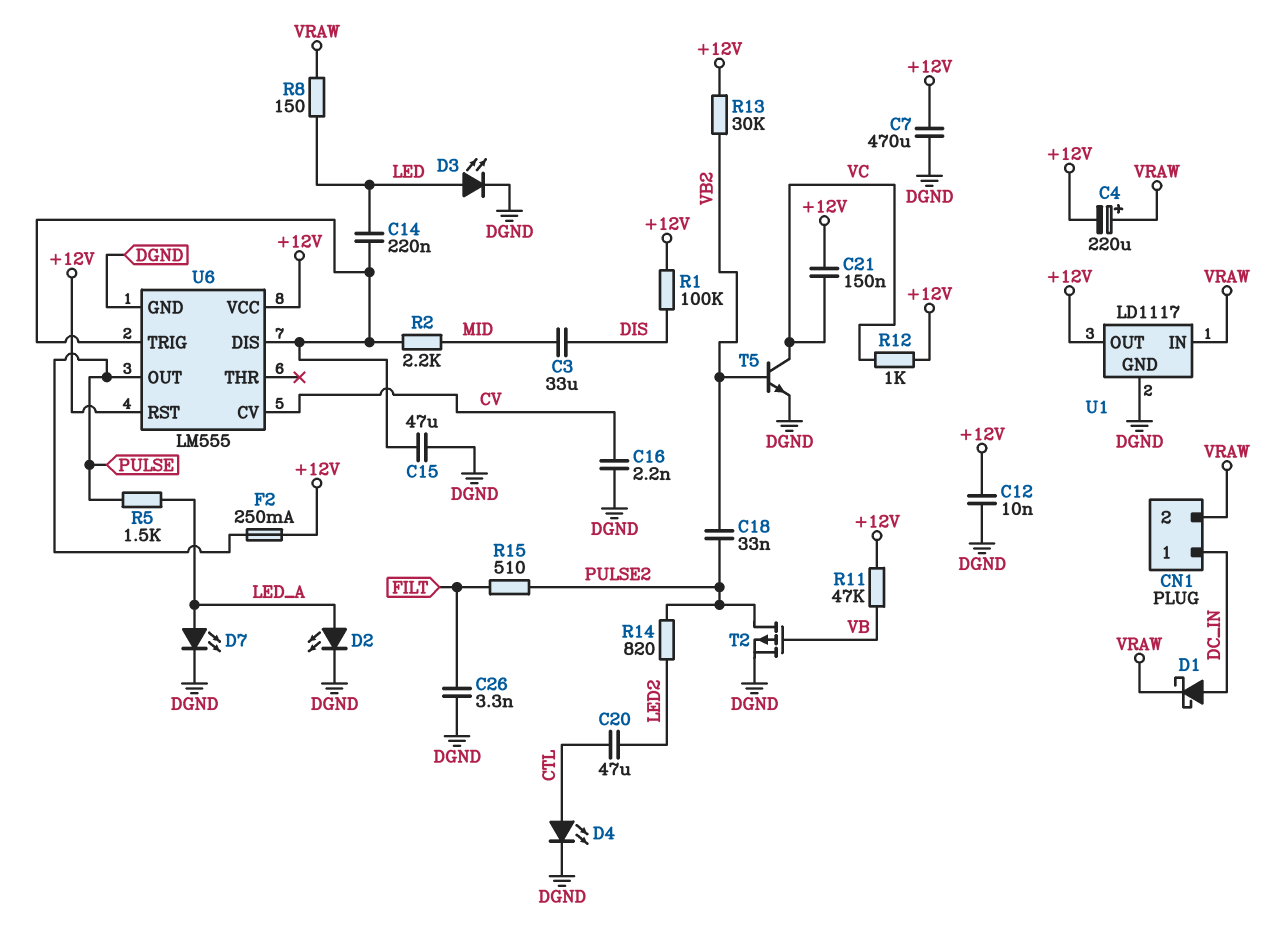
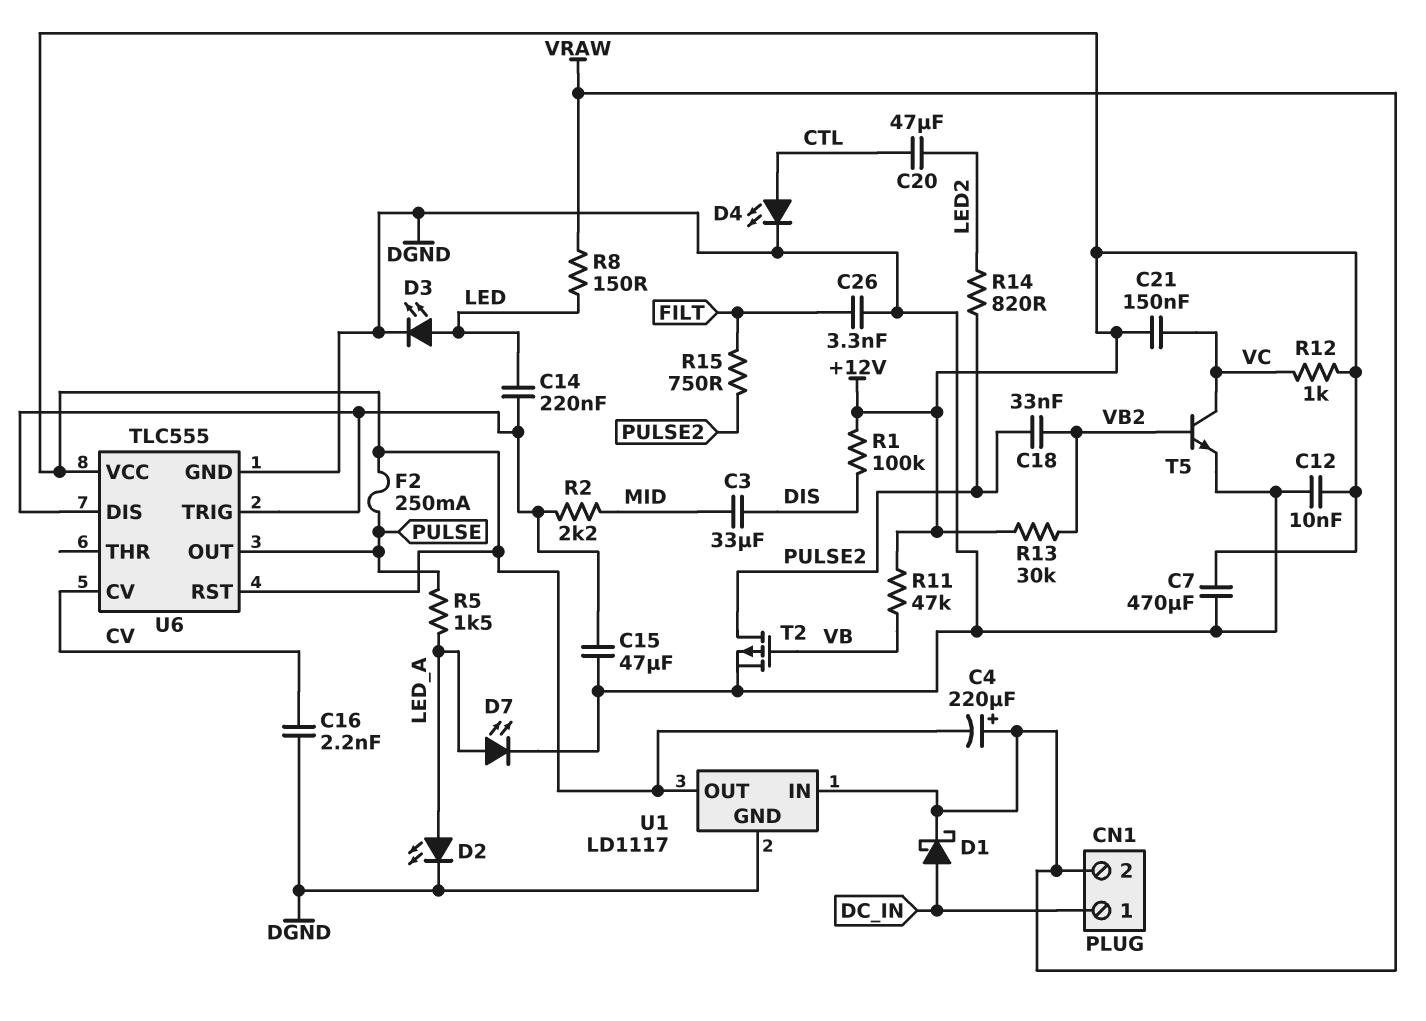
R15: 510 (FILT, PULSE2) -> 750 (FILT, PULSE2)
U6: LM555 -> TLC555

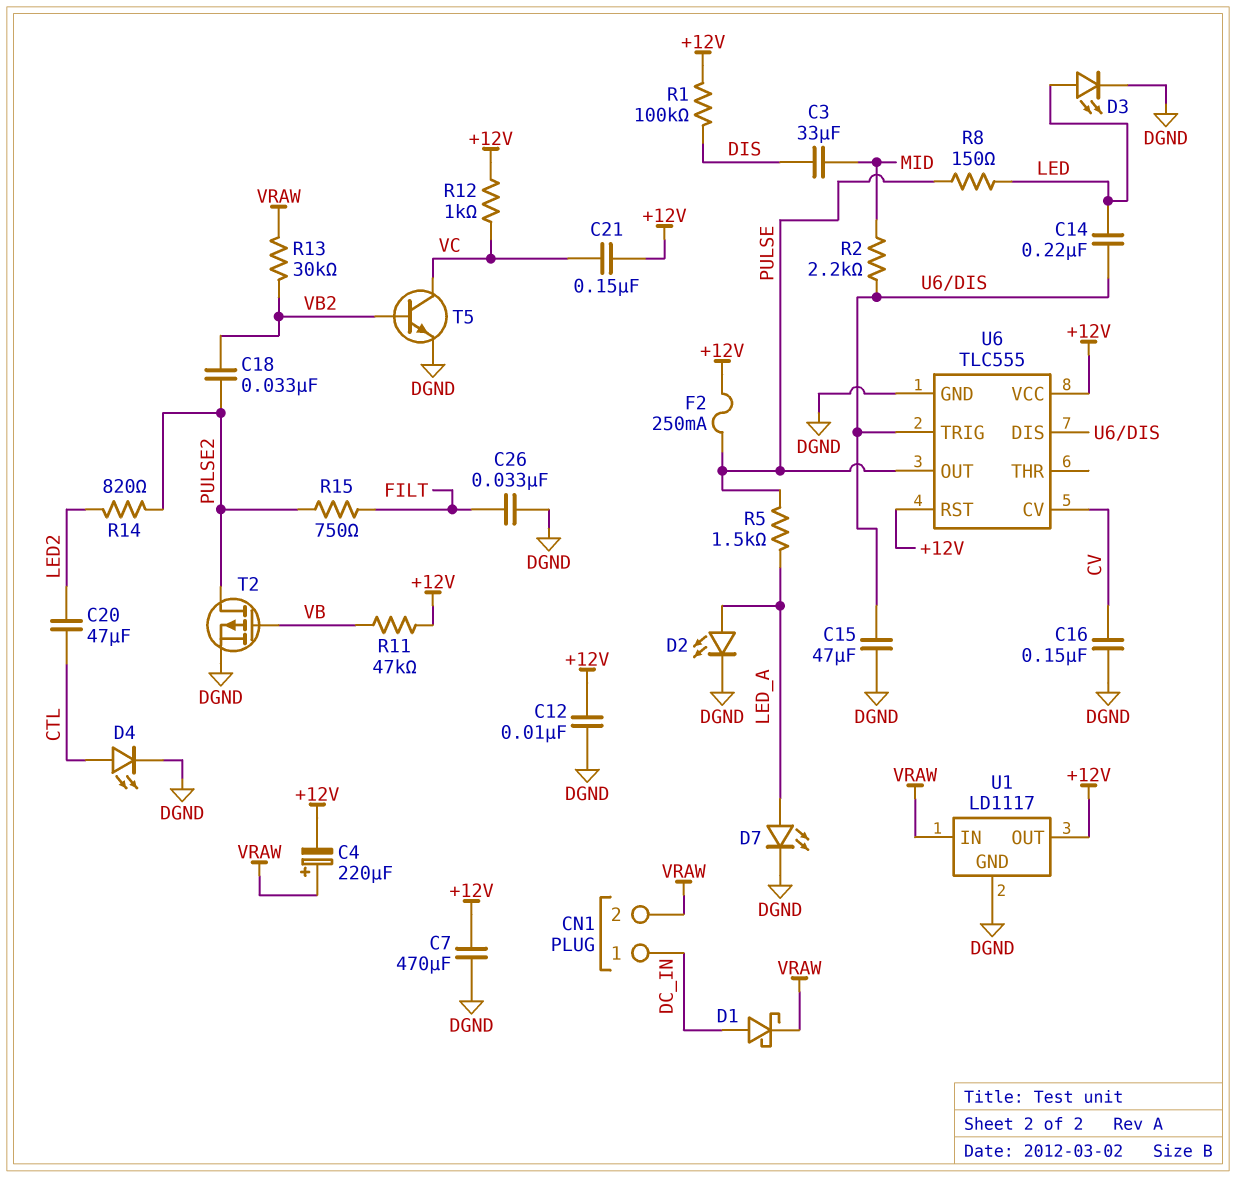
C16: 2.2nF (CV, DGND) -> 150nF (CV, DGND)
C26: 3.3nF (DGND, FILT) -> 33nF (DGND, FILT)
R8: 150 (LED, VRAW) -> 150 (LED, PULSE)
R13: 30k (+12V, VB2) -> 30k (VB2, VRAW)

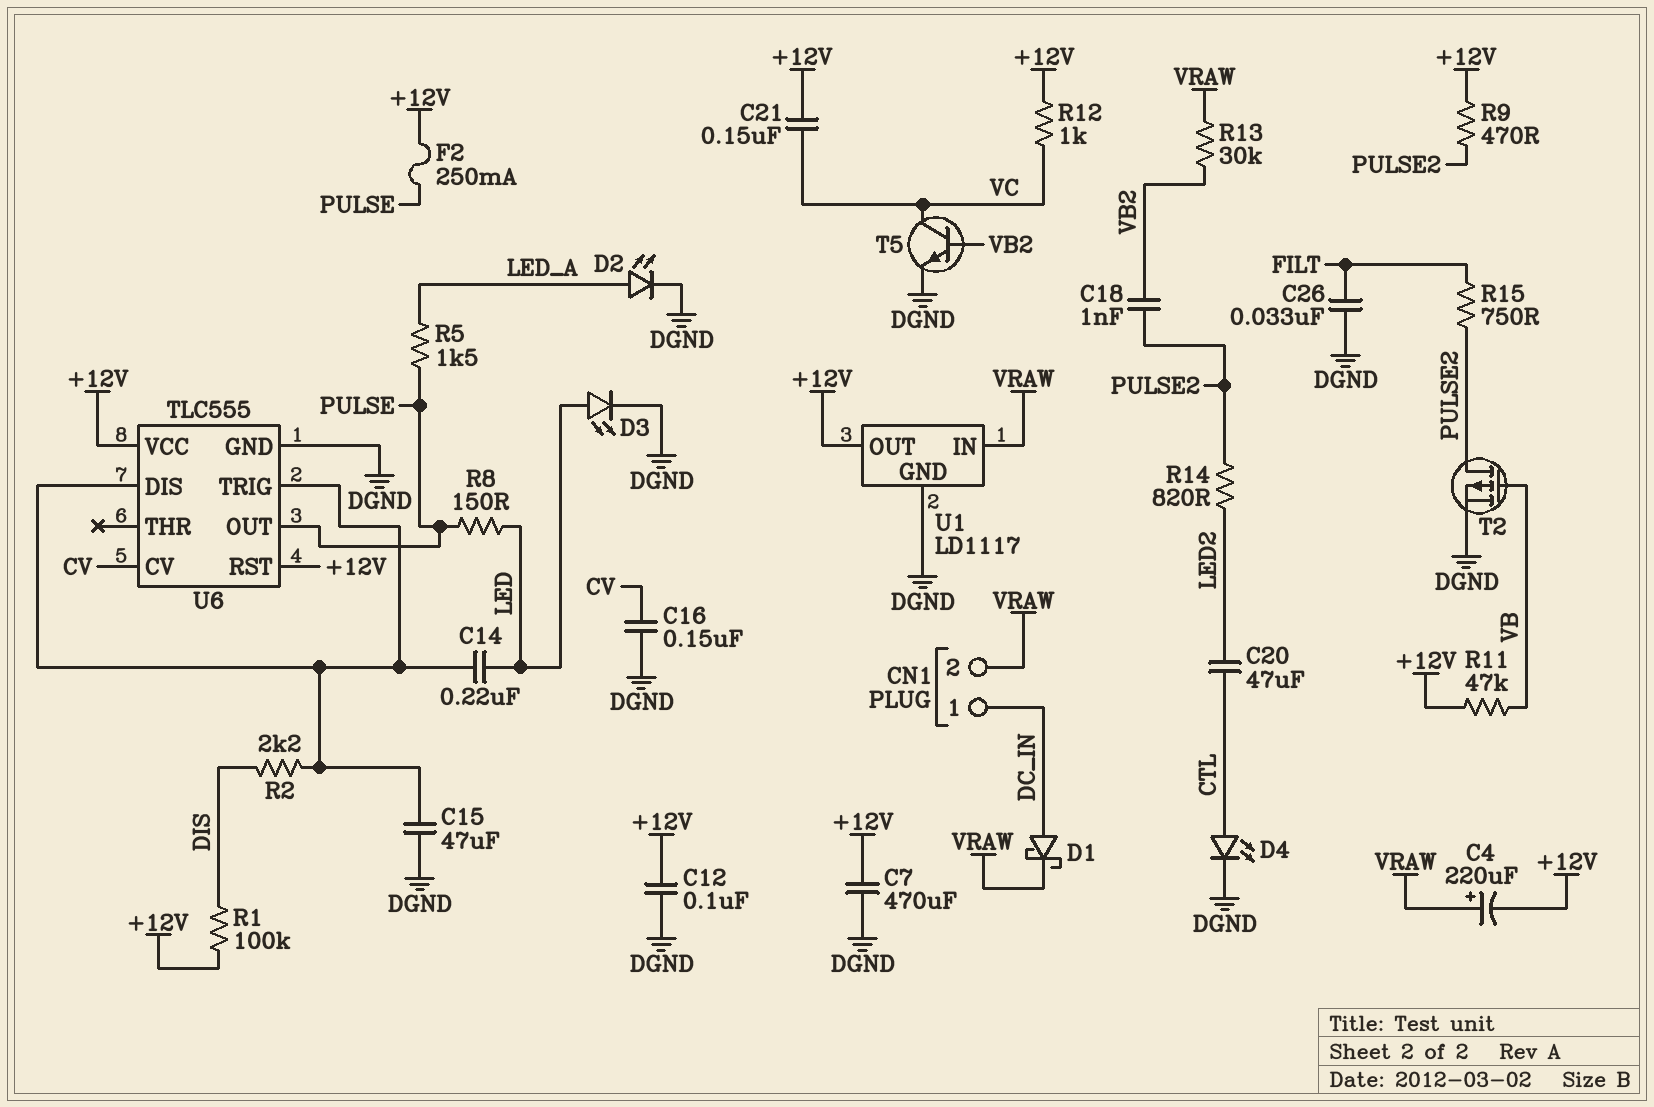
C3: 33uF (DIS, MID) -> none
C12: 10nF (+12V, DGND) -> 100nF (+12V, DGND)
C18: 33nF (PULSE2, VB2) -> 1nF (PULSE2, VB2)
D7: LED (A LED_A, K DGND) -> none
R2: 2.2k (MID, U6/DIS) -> 2.2k (DIS, U6/DIS)
R9: none -> 470 (+12V, PULSE2)

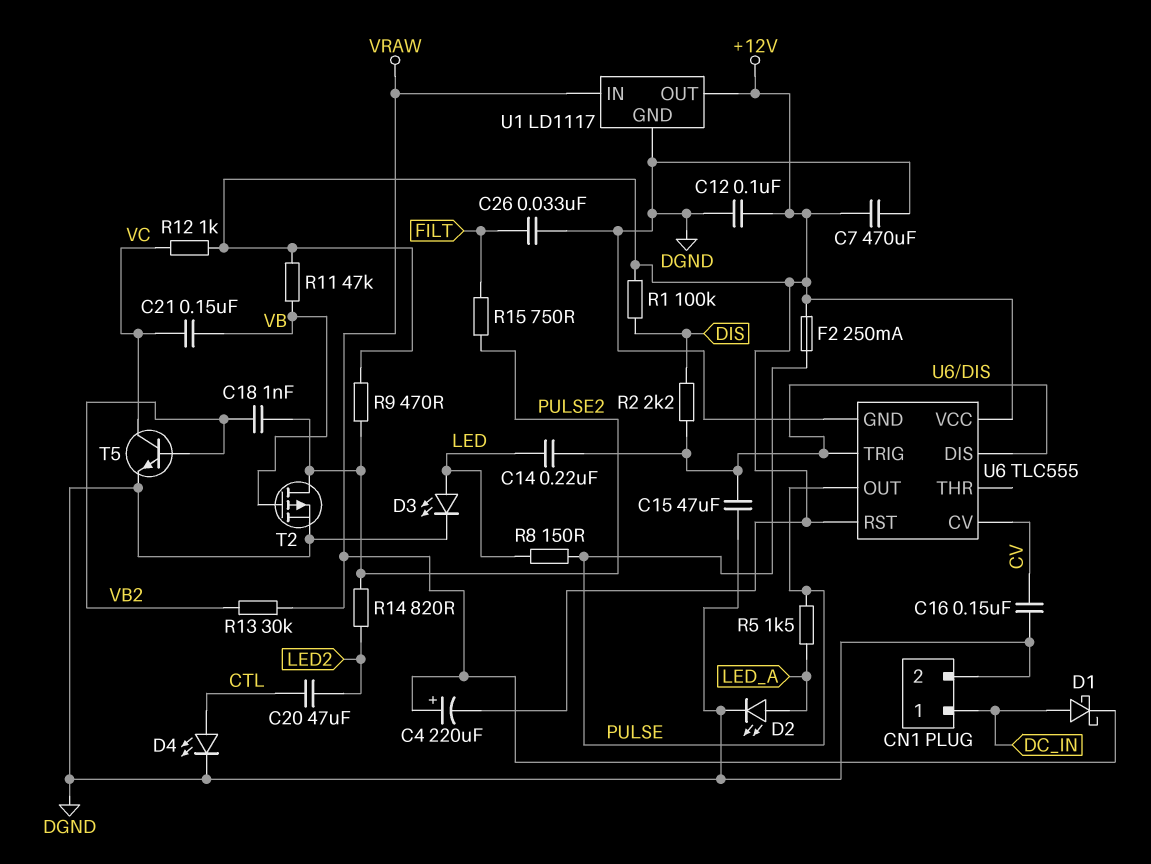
C21: 150nF (+12V, VC) -> 150nF (VB, VC)
CN1 pin 2: VRAW -> DGND

